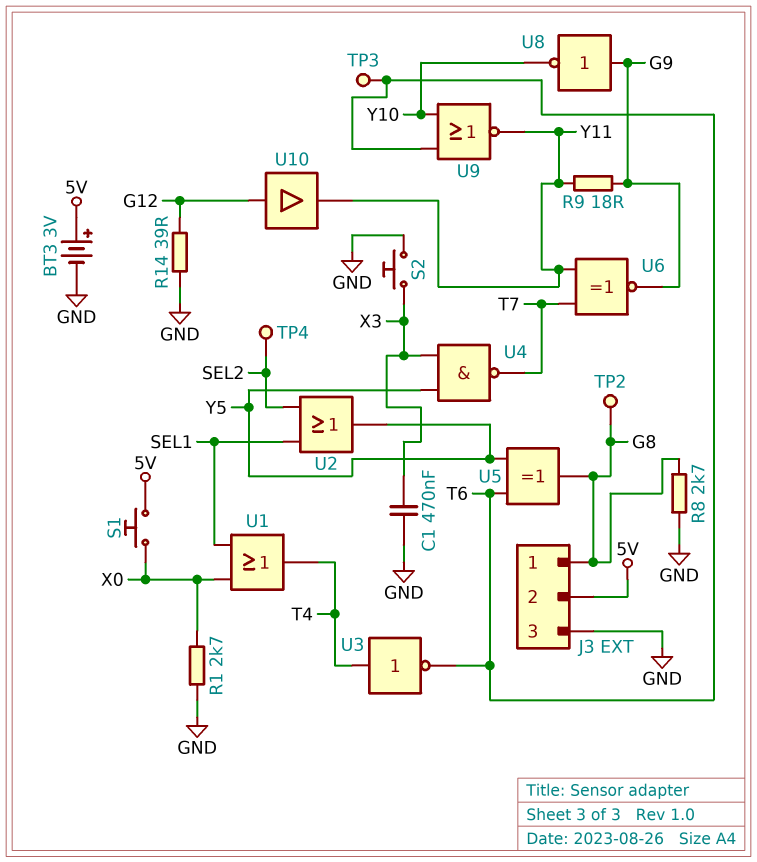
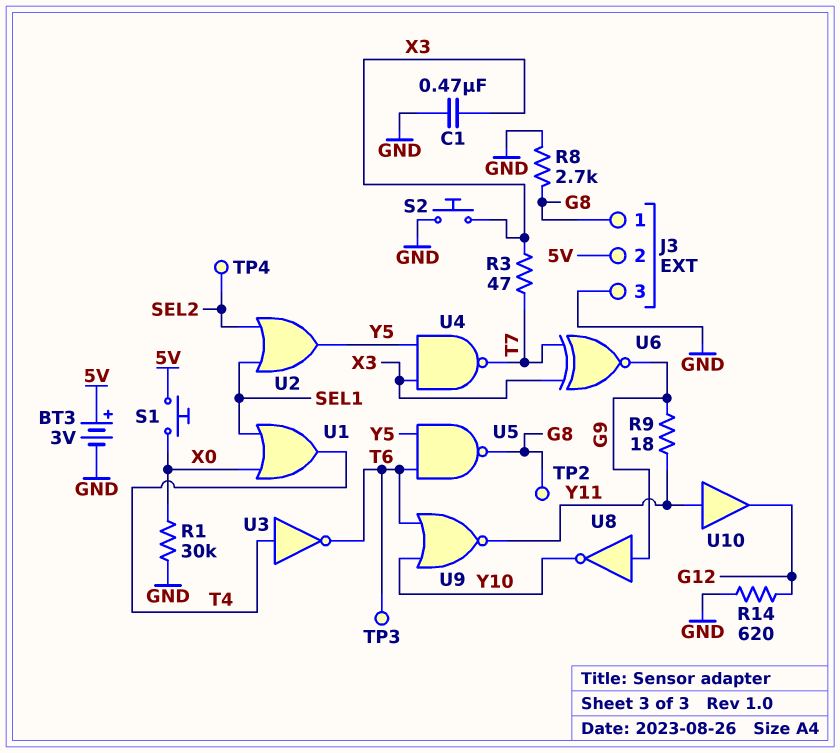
R1: 2.7k (GND, X0) -> 30k (GND, X0)
R3: none -> 47 (T7, X3)
R14: 39 (G12, GND) -> 620 (G12, GND)
U5: XOR (in T6, in Y5, out G8) -> NAND (in T6, in Y5, out G8)
U6: XNOR (in T7, in Y11, out G9) -> XNOR (in T7, in X3, out G9)
U10: buffer (in G12, out Y11) -> buffer (in Y11, out G12)

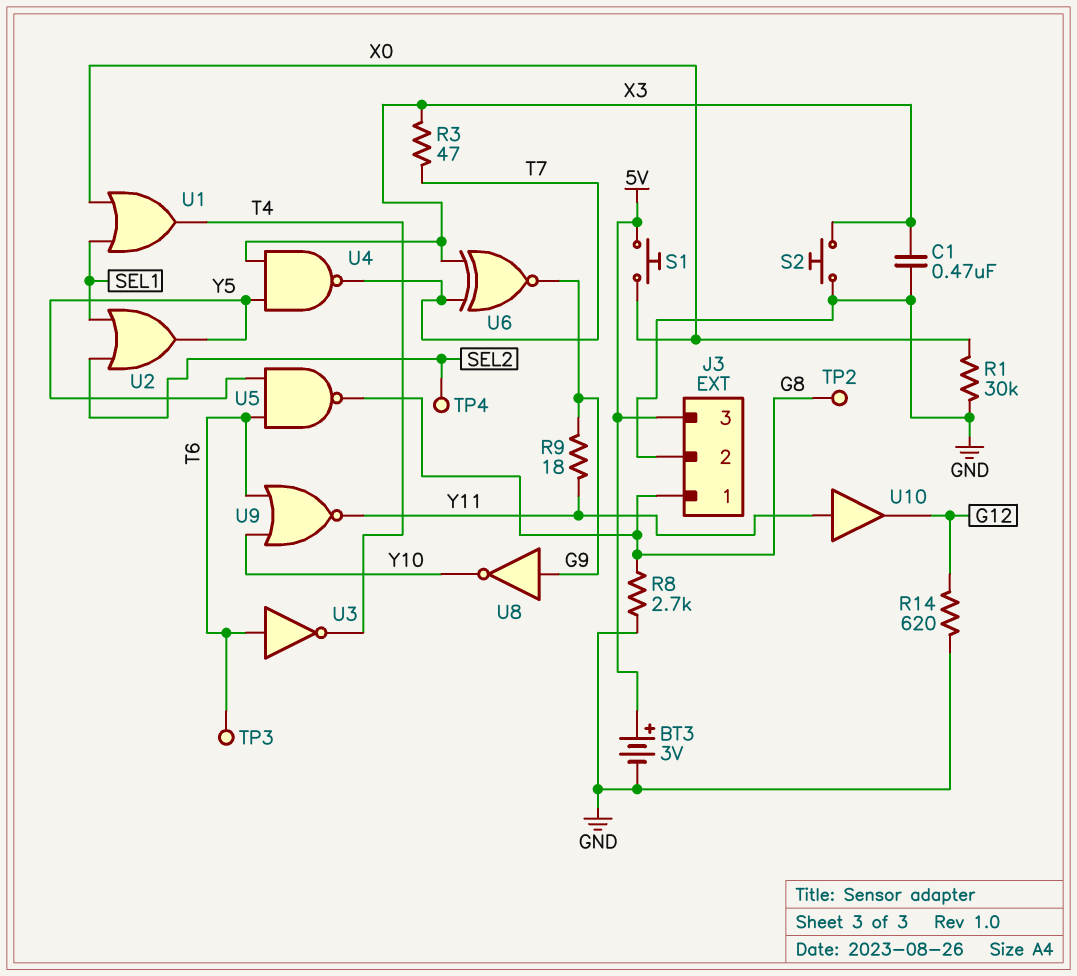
J3 pin 2: 5V -> GND
J3 pin 3: GND -> 5V
U3: NOT (in T4, out T6) -> NOT (in T6, out T4)

